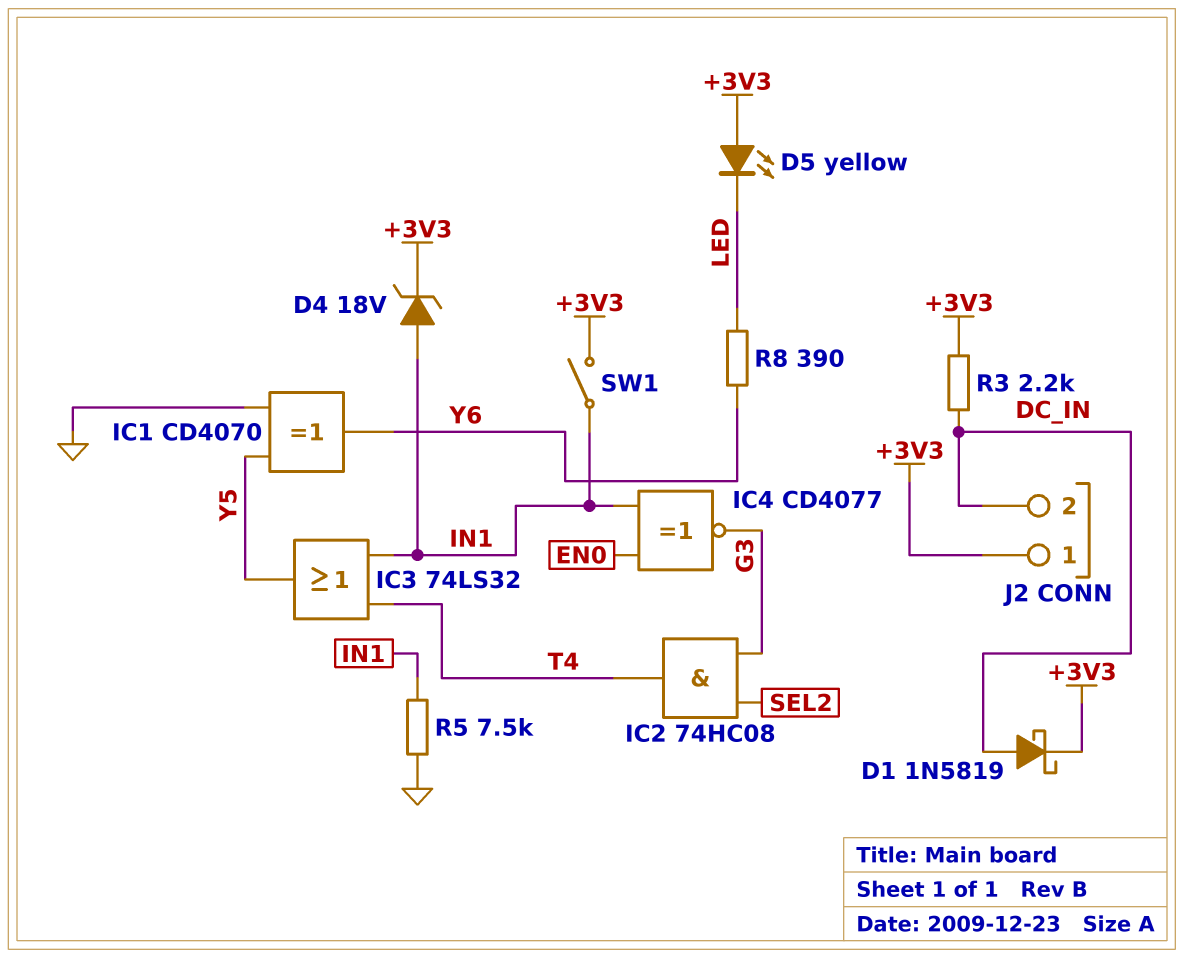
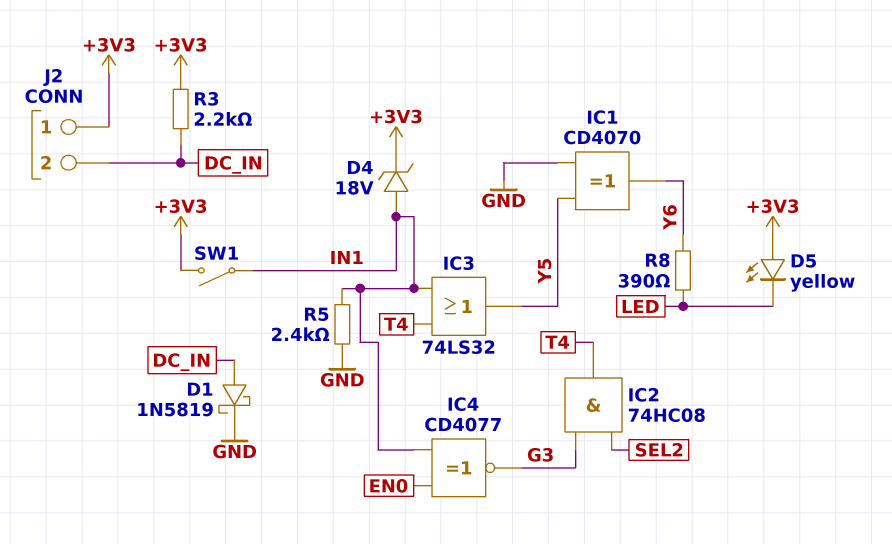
D1: schottky 1N5819 (A DC_IN, K +3V3) -> schottky 1N5819 (A DC_IN, K GND)
R5: 7.5k (GND, IN1) -> 2.4k (GND, IN1)

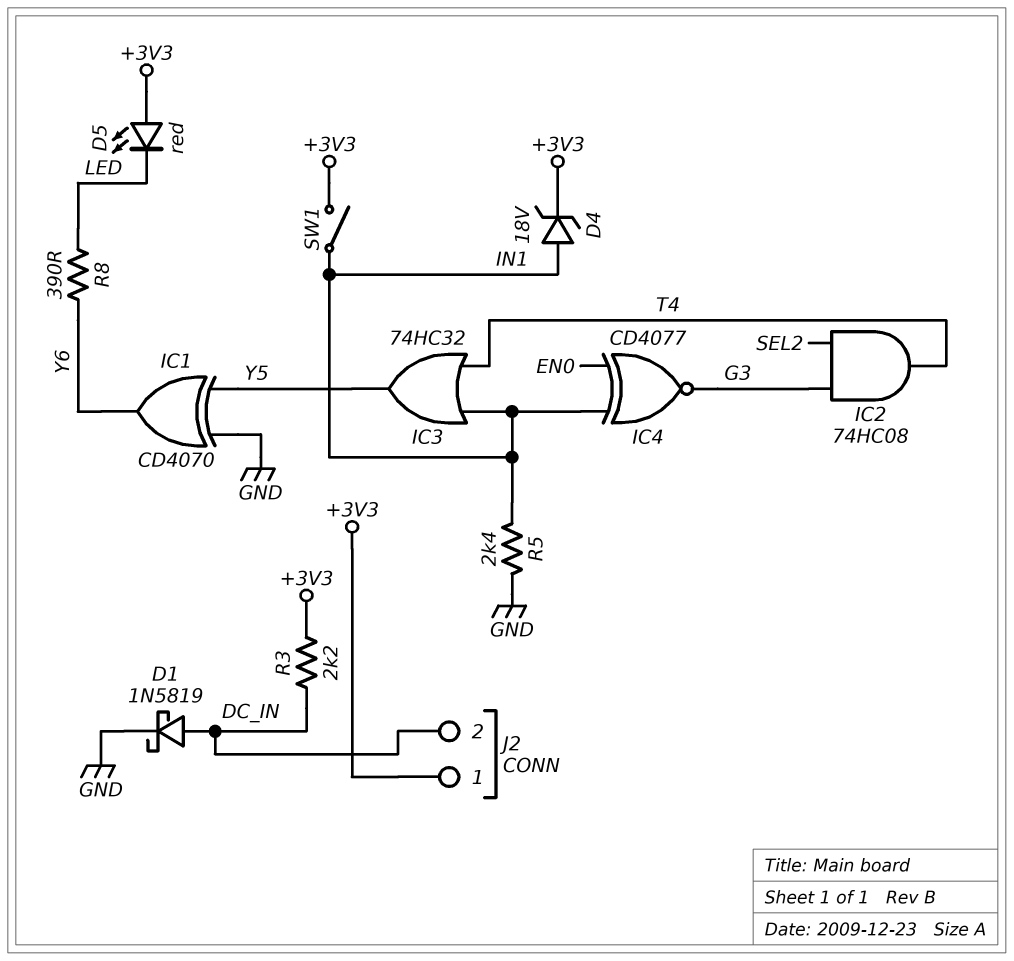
D5: LED yellow (A +3V3, K LED) -> LED red (A +3V3, K LED)
IC3: OR 74LS32 (in IN1, in T4, out Y5) -> OR 74HC32 (in IN1, in T4, out Y5)

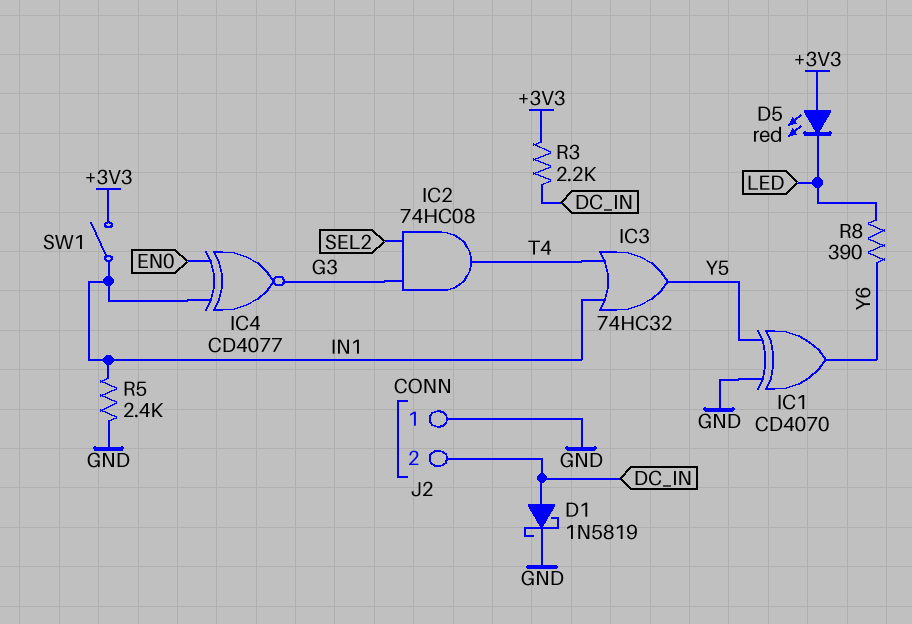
D4: zener 18V (A IN1, K +3V3) -> none
J2 pin 1: +3V3 -> GND

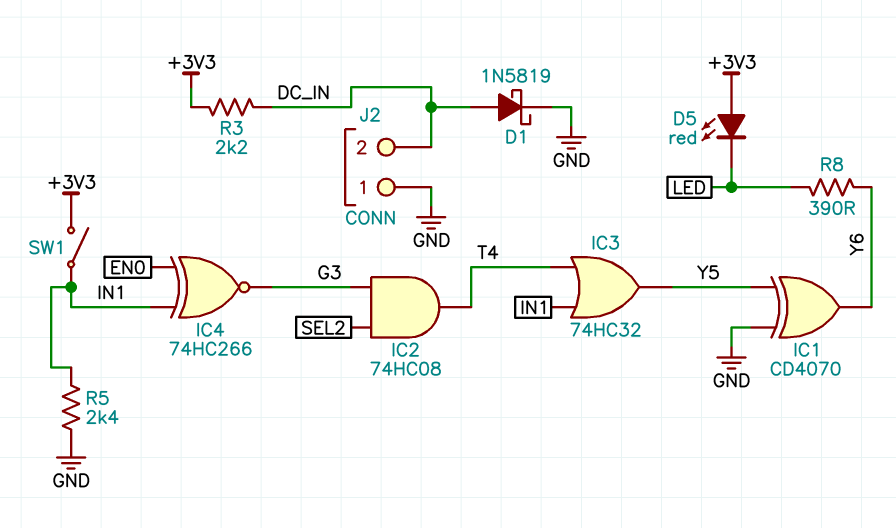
IC4: XNOR CD4077 (in EN0, in IN1, out G3) -> XNOR 74HC266 (in EN0, in IN1, out G3)

